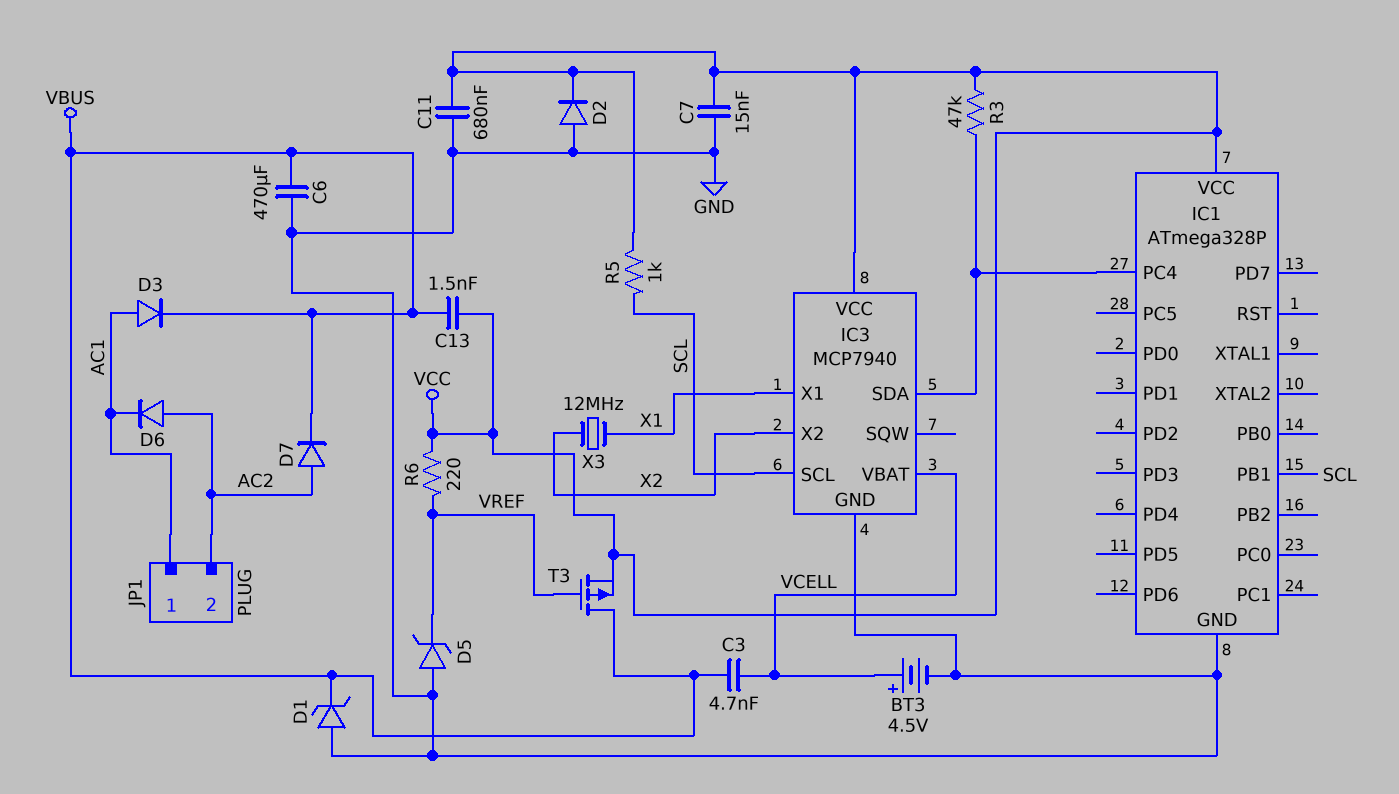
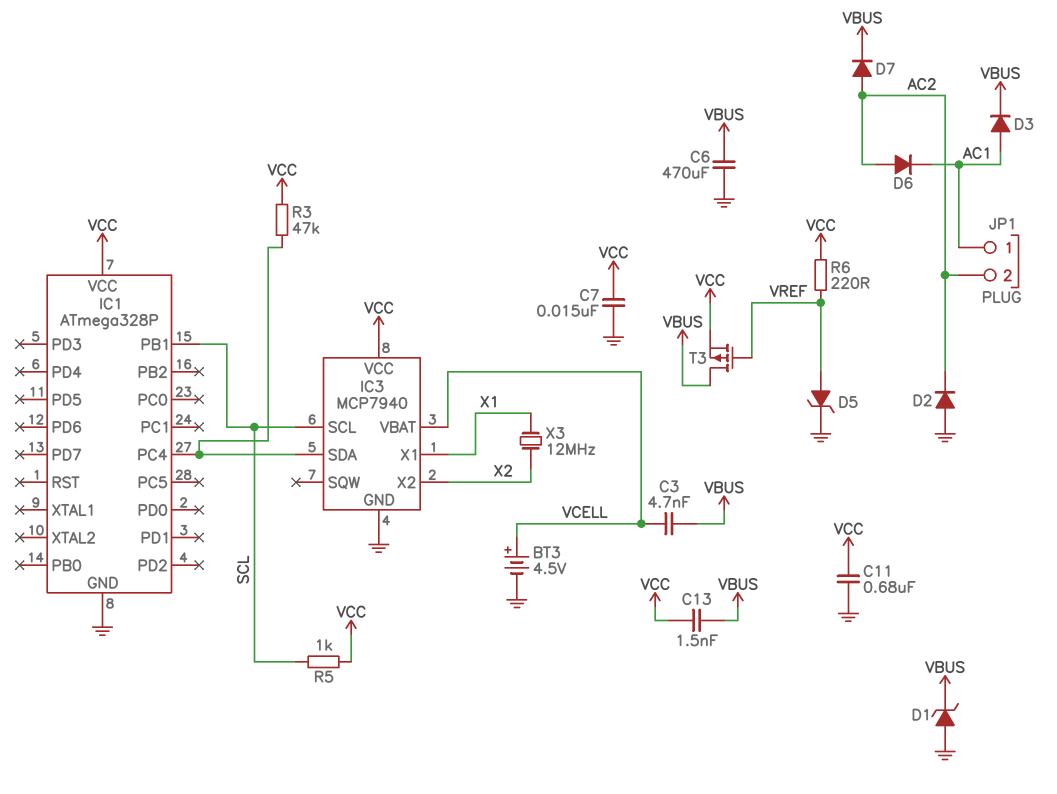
D2: diode (A GND, K VCC) -> diode (A GND, K AC2)
D5: zener (A GND, K VREF) -> zener (A VREF, K GND)

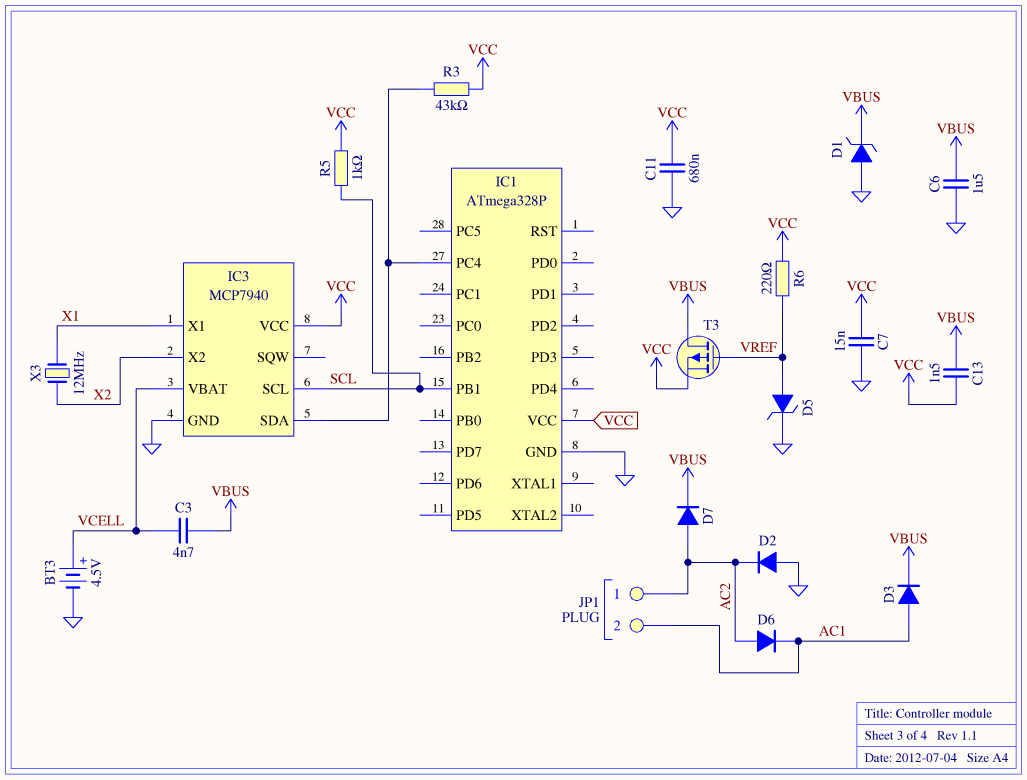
C6: 470uF (GND, VBUS) -> 1.5uF (GND, VBUS)
JP1 pin 1: AC1 -> AC2
JP1 pin 2: AC2 -> AC1
R3: 47k (IC1/PC4, VCC) -> 43k (IC1/PC4, VCC)

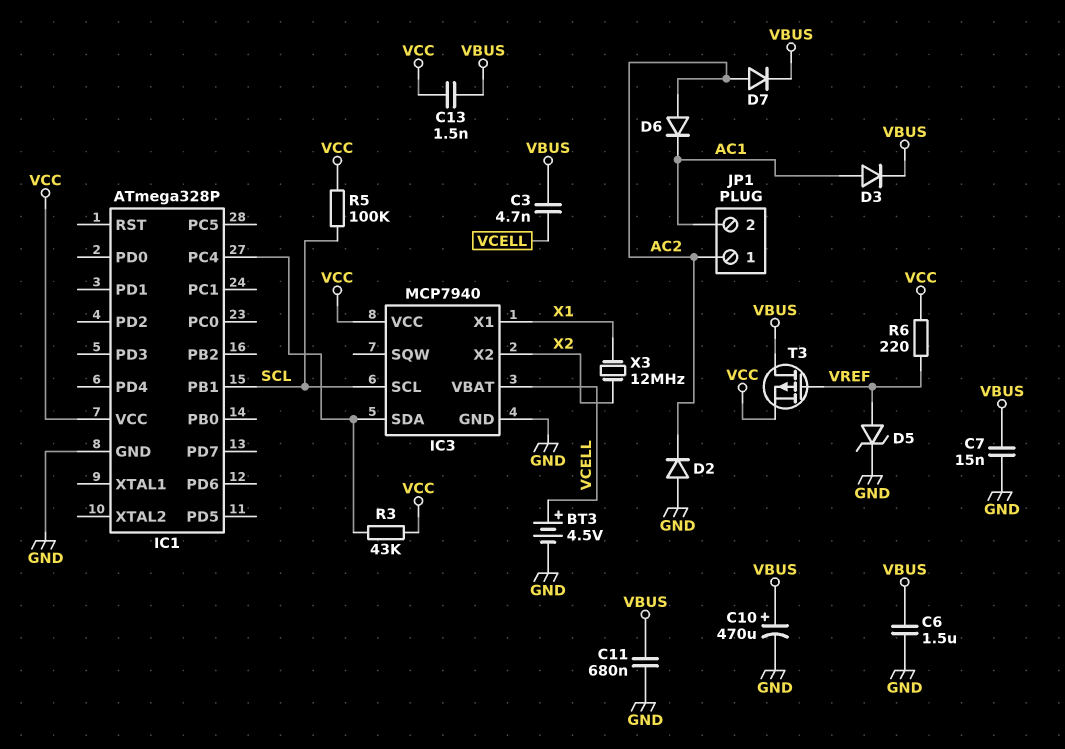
C7: 15nF (GND, VCC) -> 15nF (GND, VBUS)
C10: none -> 470uF (plus VBUS, minus GND)
C11: 680nF (GND, VCC) -> 680nF (GND, VBUS)
D1: zener (A GND, K VBUS) -> none
R5: 1k (SCL, VCC) -> 100k (SCL, VCC)

